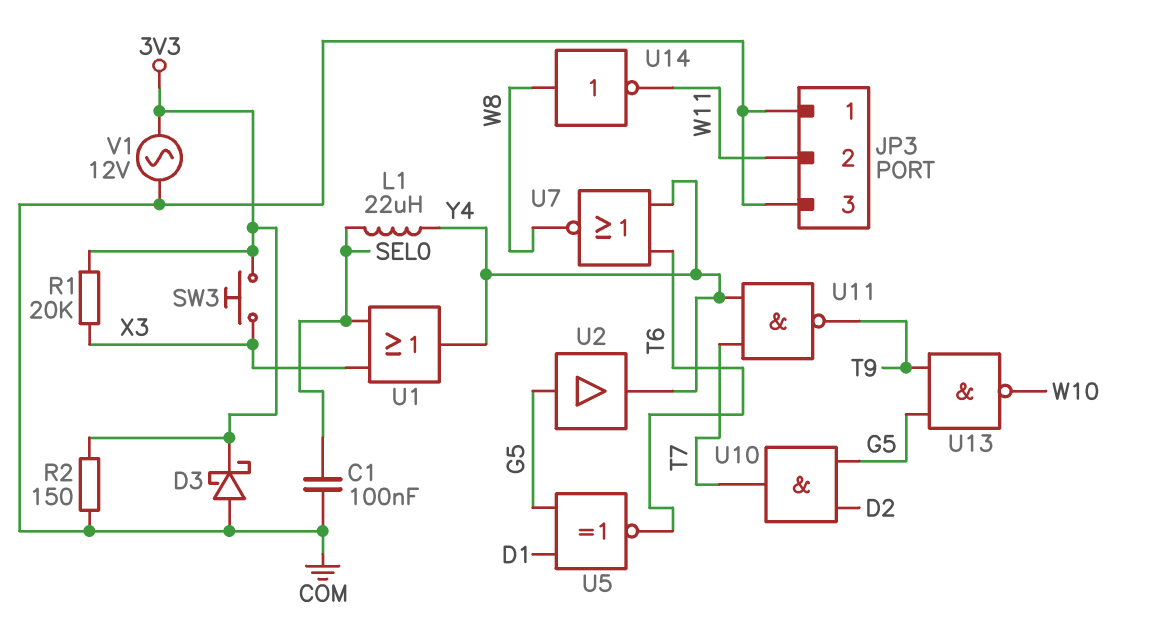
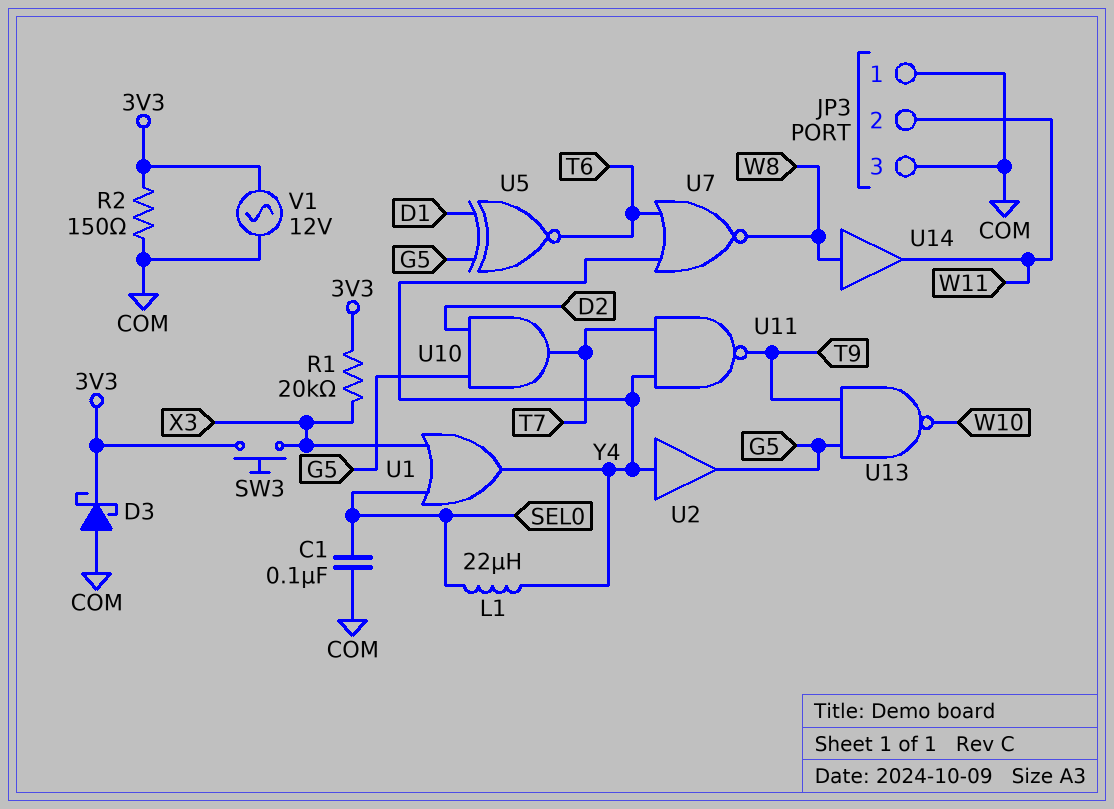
U2: buffer (in G5, out Y4) -> buffer (in Y4, out G5)
U14: NOT (in W8, out W11) -> buffer (in W8, out W11)

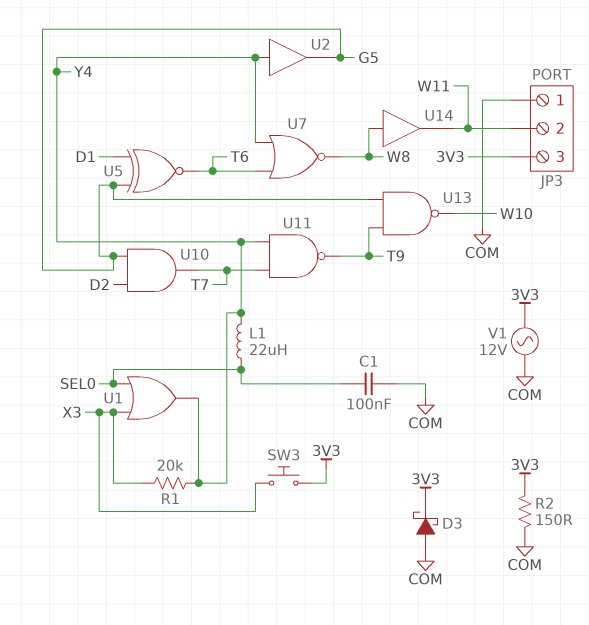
JP3 pin 3: COM -> 3V3
R1: 20k (3V3, X3) -> 20k (X3, Y4)

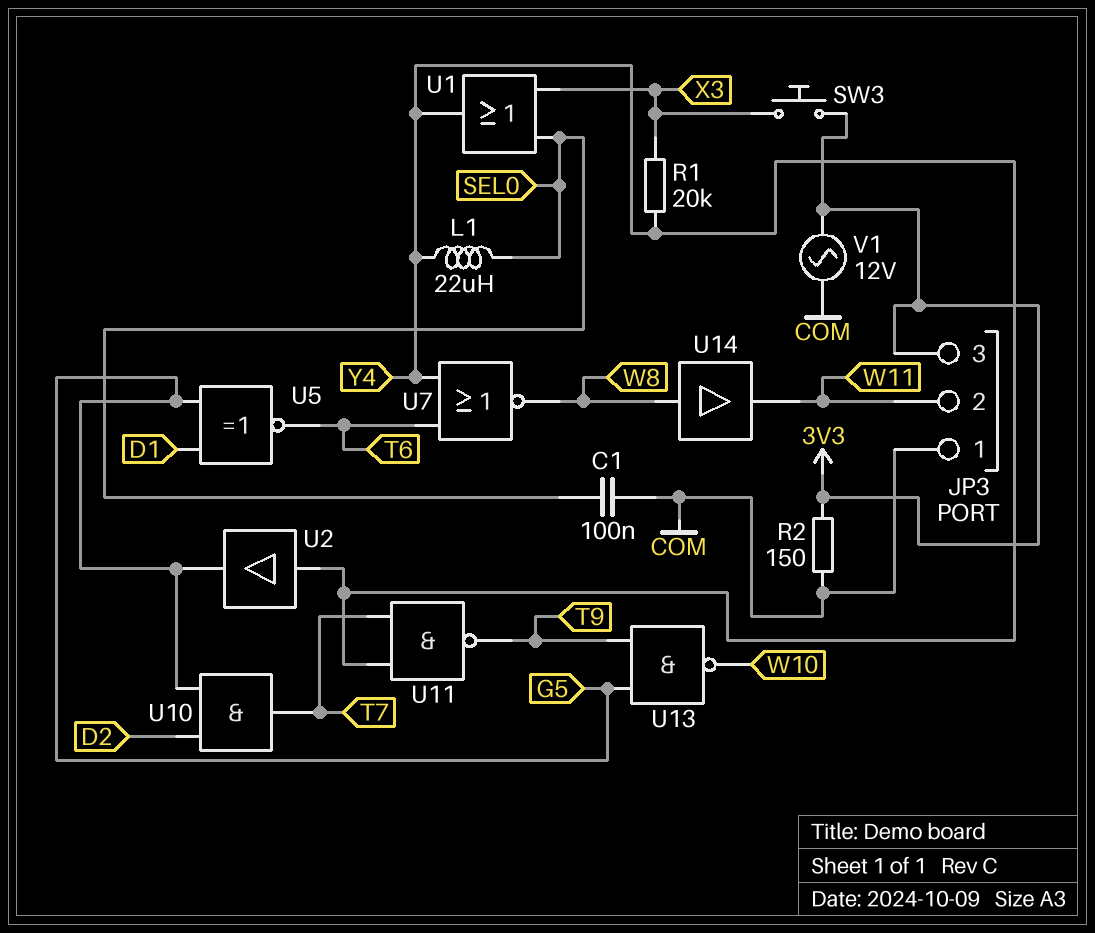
D3: schottky (A COM, K 3V3) -> none

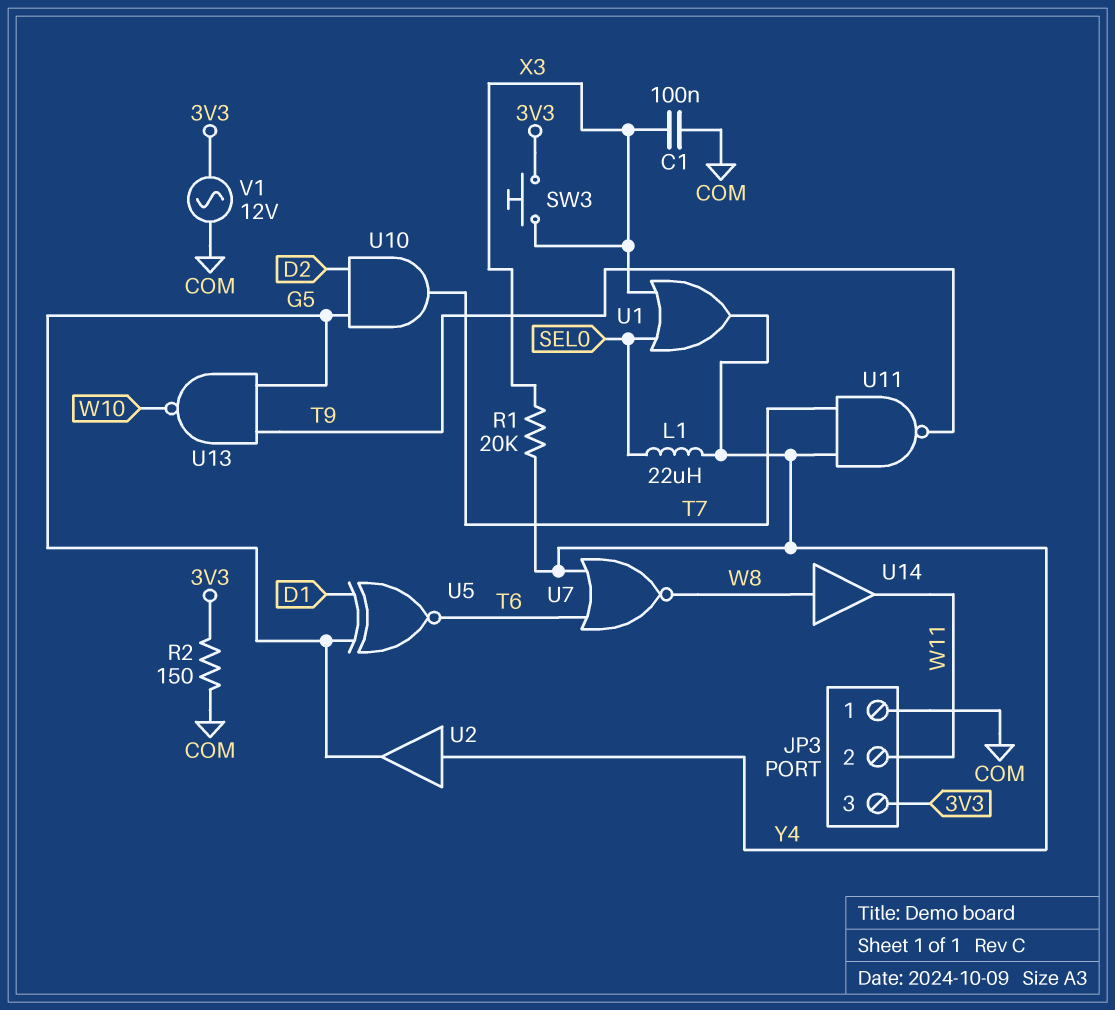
C1: 100nF (COM, SEL0) -> 100nF (COM, X3)

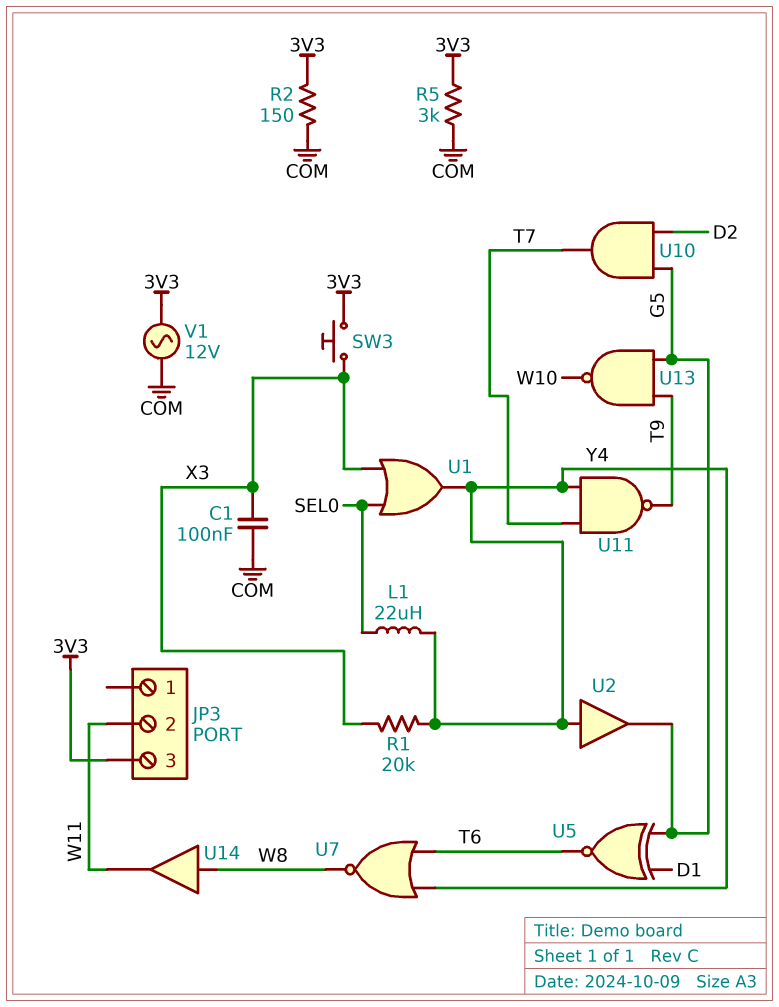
JP3 pin 1: COM -> none
R5: none -> 3k (3V3, COM)

